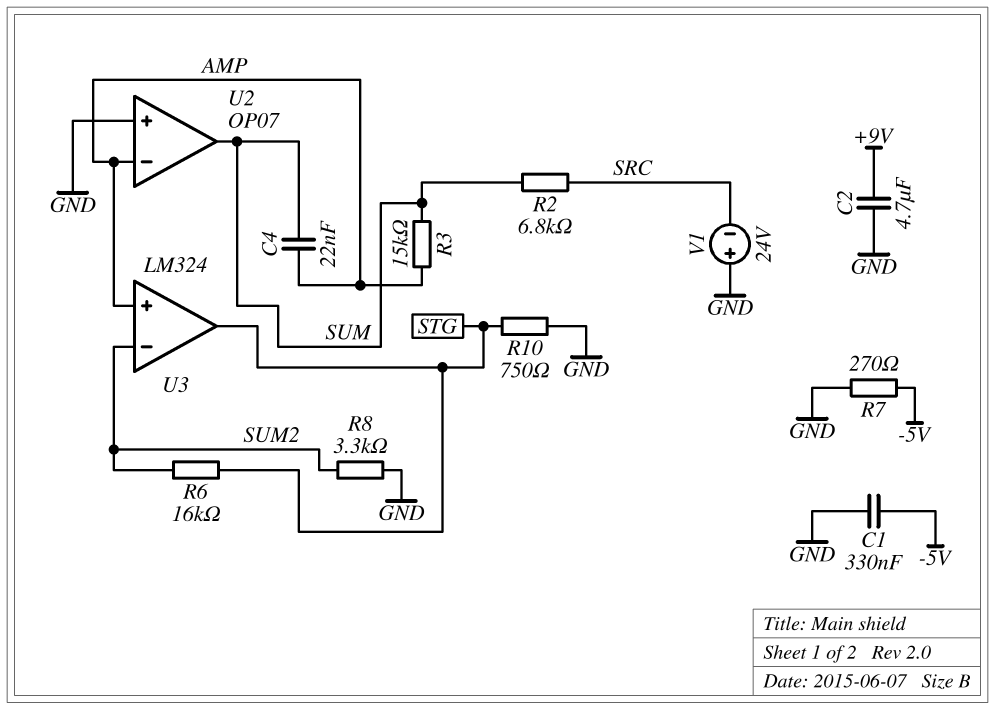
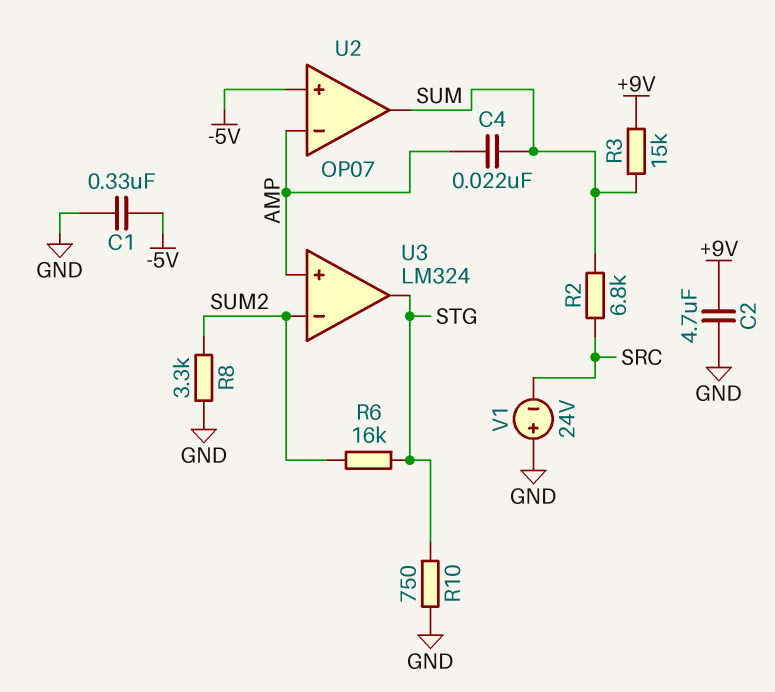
R3: 15k (AMP, SUM) -> 15k (+9V, SUM)
R7: 270 (-5V, GND) -> none
U2 pin in+: GND -> -5V

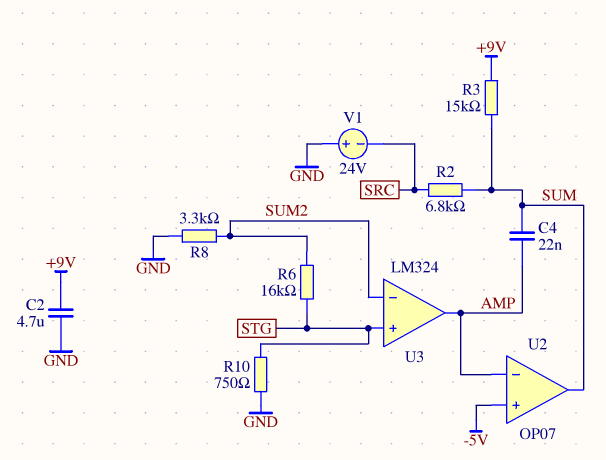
C1: 330nF (-5V, GND) -> none
U3 pin in+: AMP -> STG
U3 pin out: STG -> AMP

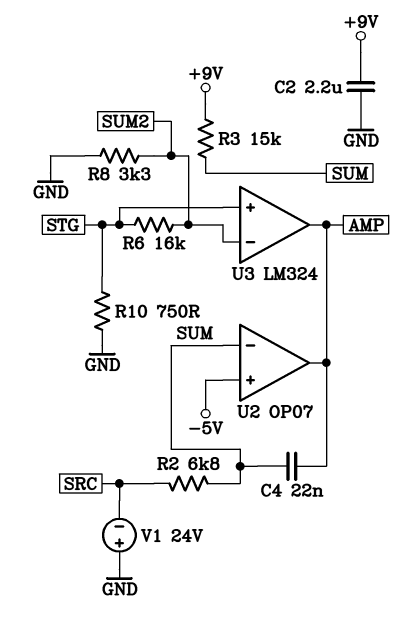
C2: 4.7uF (+9V, GND) -> 2.2uF (+9V, GND)
U2 pin in-: AMP -> SUM
U2 pin out: SUM -> AMP

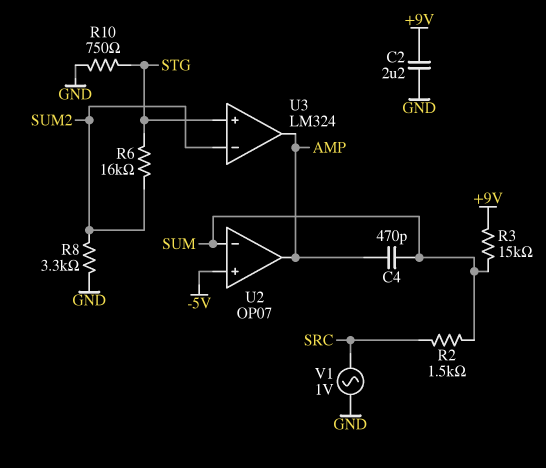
C4: 22nF (AMP, SUM) -> 470pF (AMP, SUM)
R2: 6.8k (SRC, SUM) -> 1.5k (SRC, SUM)
V1: 24V (plus GND, minus SRC) -> AC 1V (GND, SRC)

